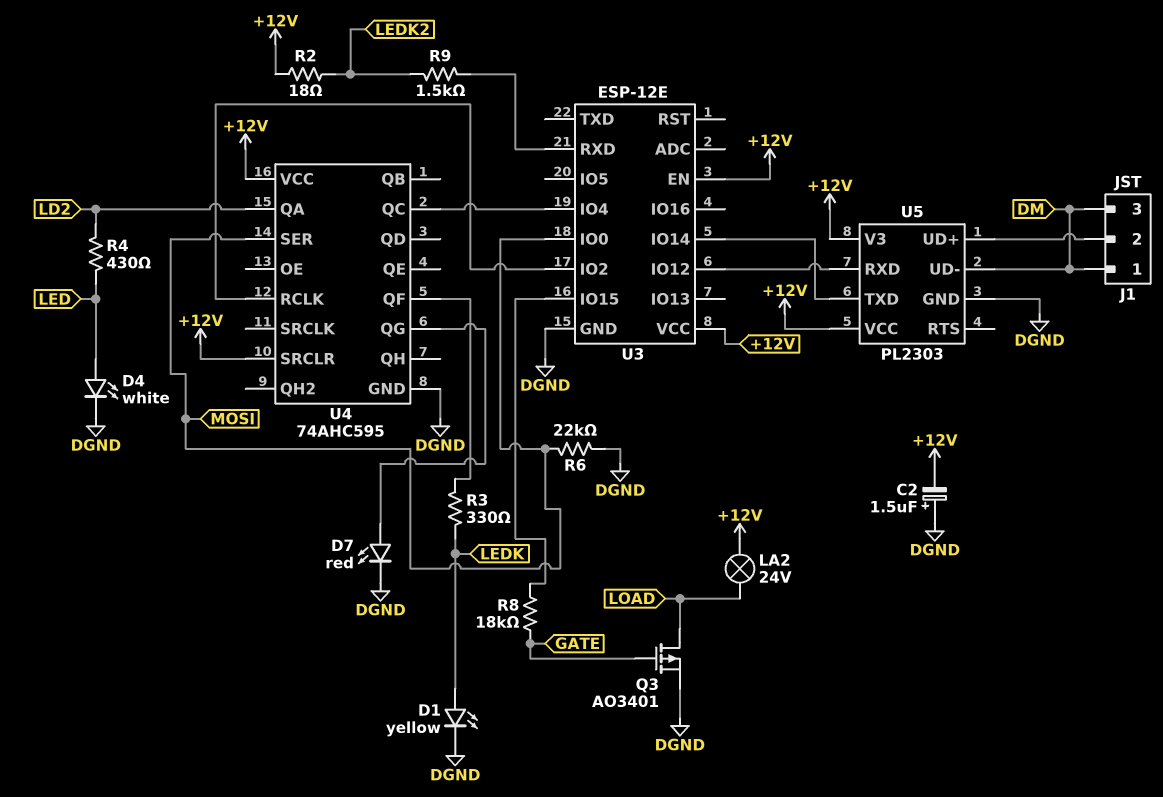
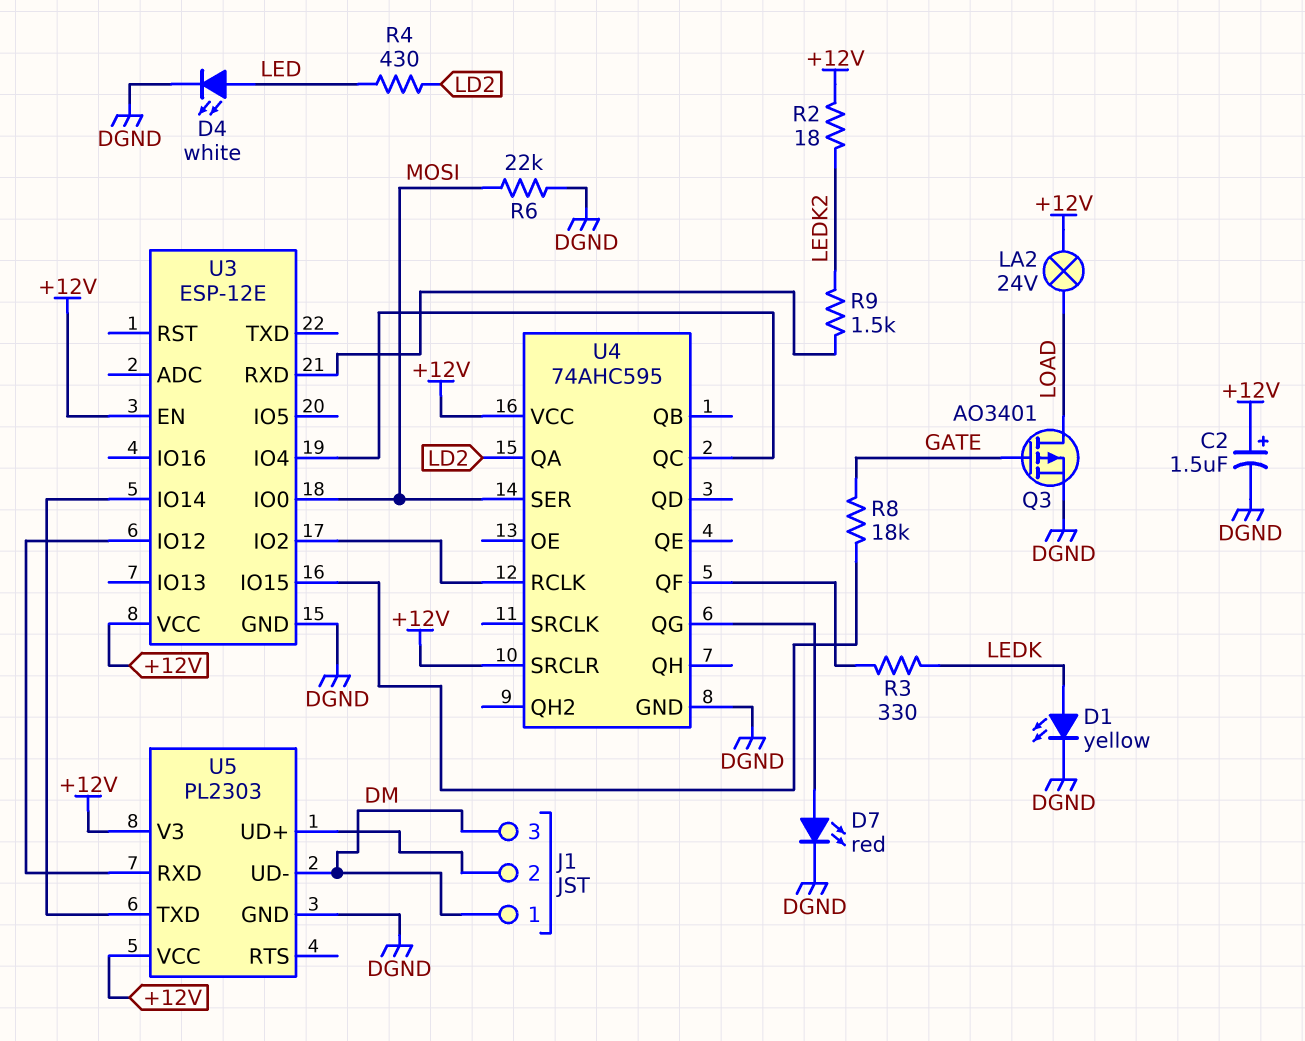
C2: 1.5uF (plus DGND, minus +12V) -> 1.5uF (plus +12V, minus DGND)

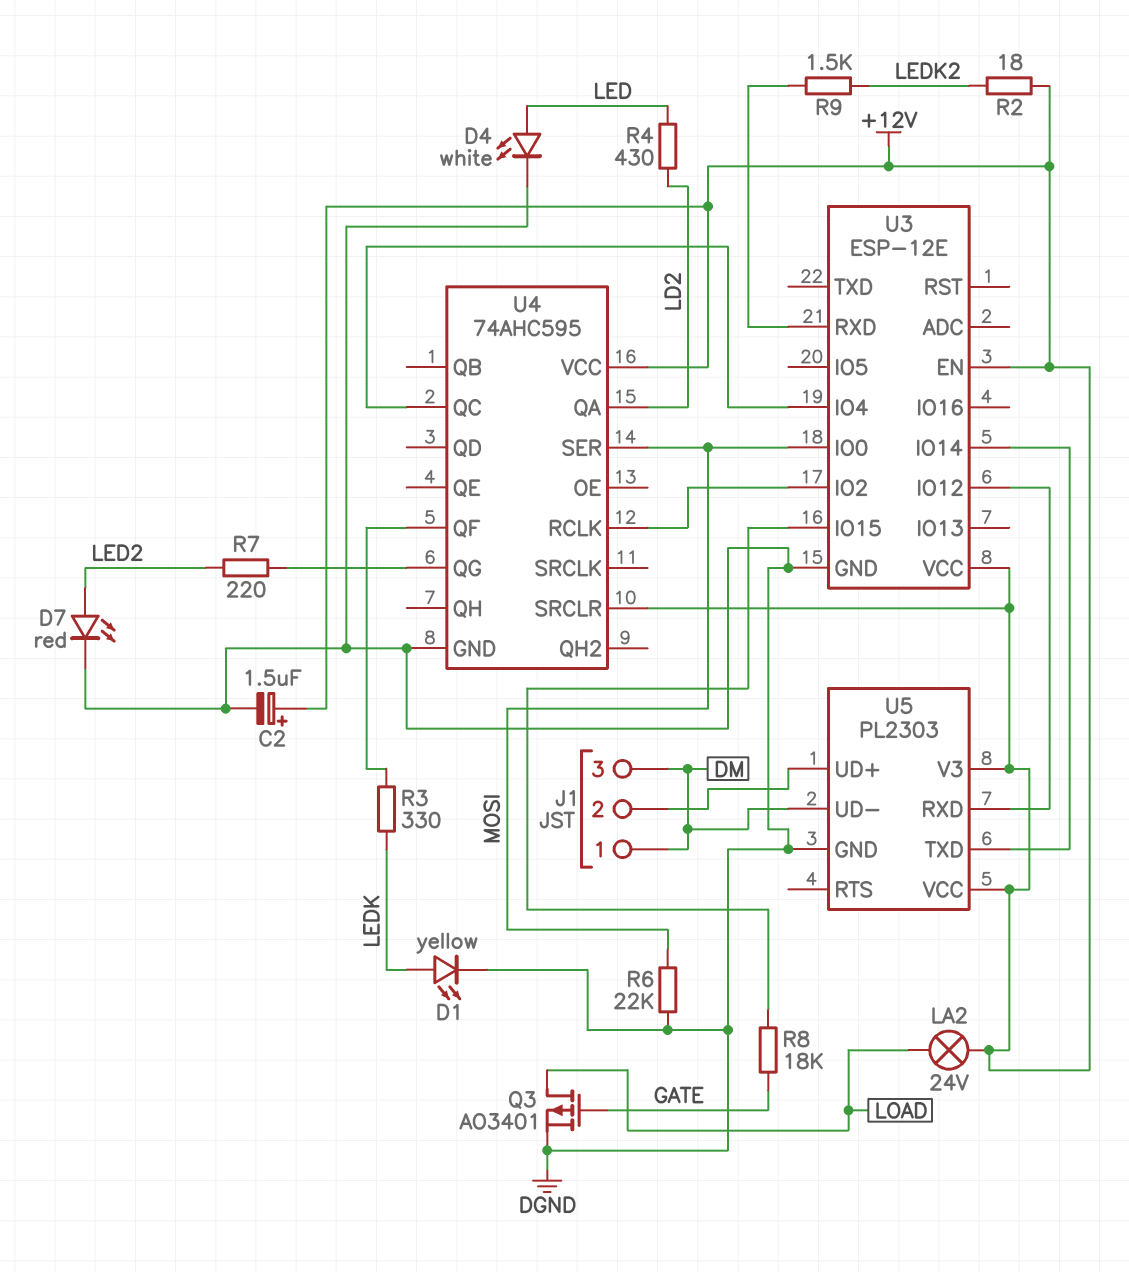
D7: LED red (A U4/QG, K DGND) -> LED red (A LED2, K DGND)
R7: none -> 220 (LED2, U4/QG)

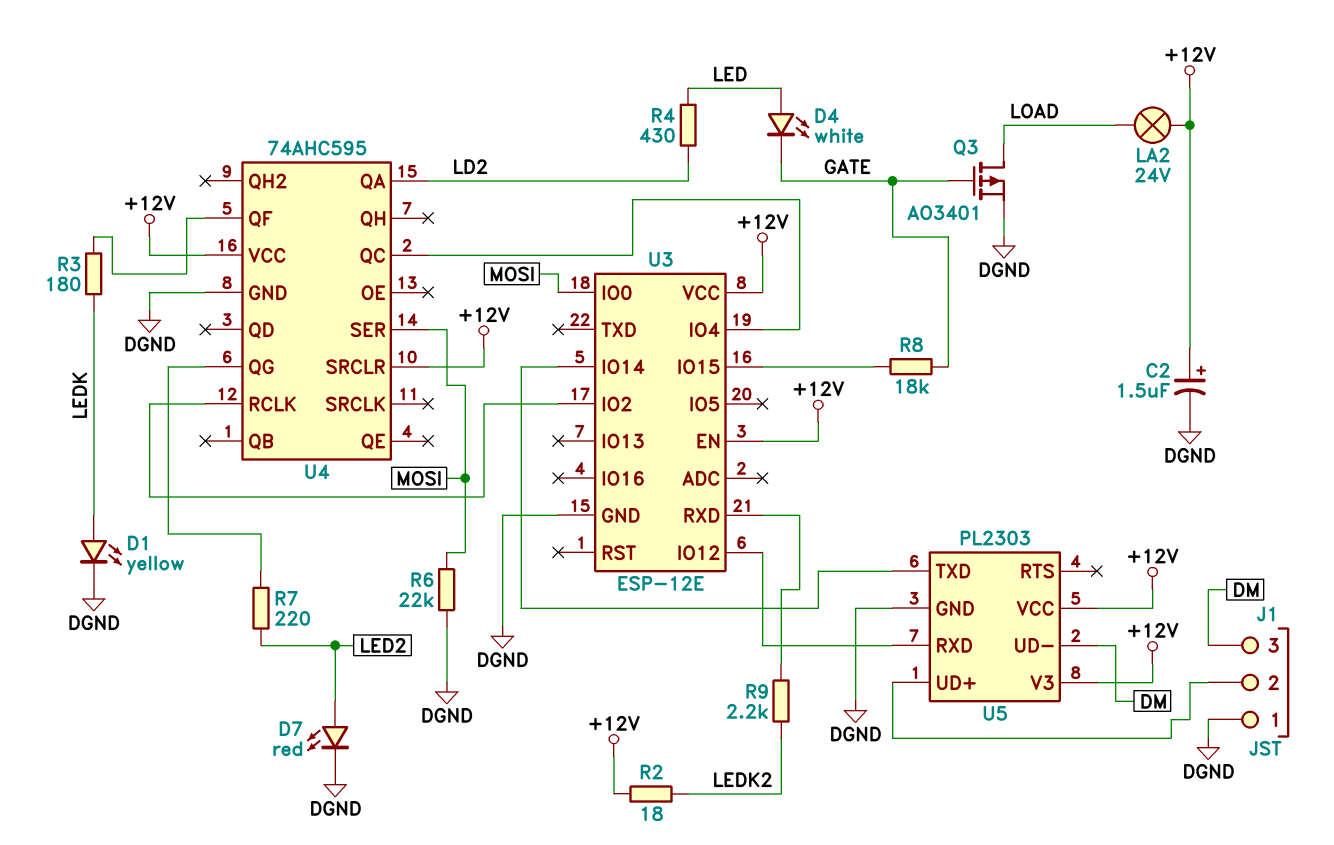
D4: LED white (A LED, K DGND) -> LED white (A LED, K GATE)
J1 pin 1: DM -> DGND
R3: 330 (LEDK, U4/QF) -> 180 (LEDK, U4/QF)
R9: 1.5k (LEDK2, U3/RXD) -> 2.2k (LEDK2, U3/RXD)

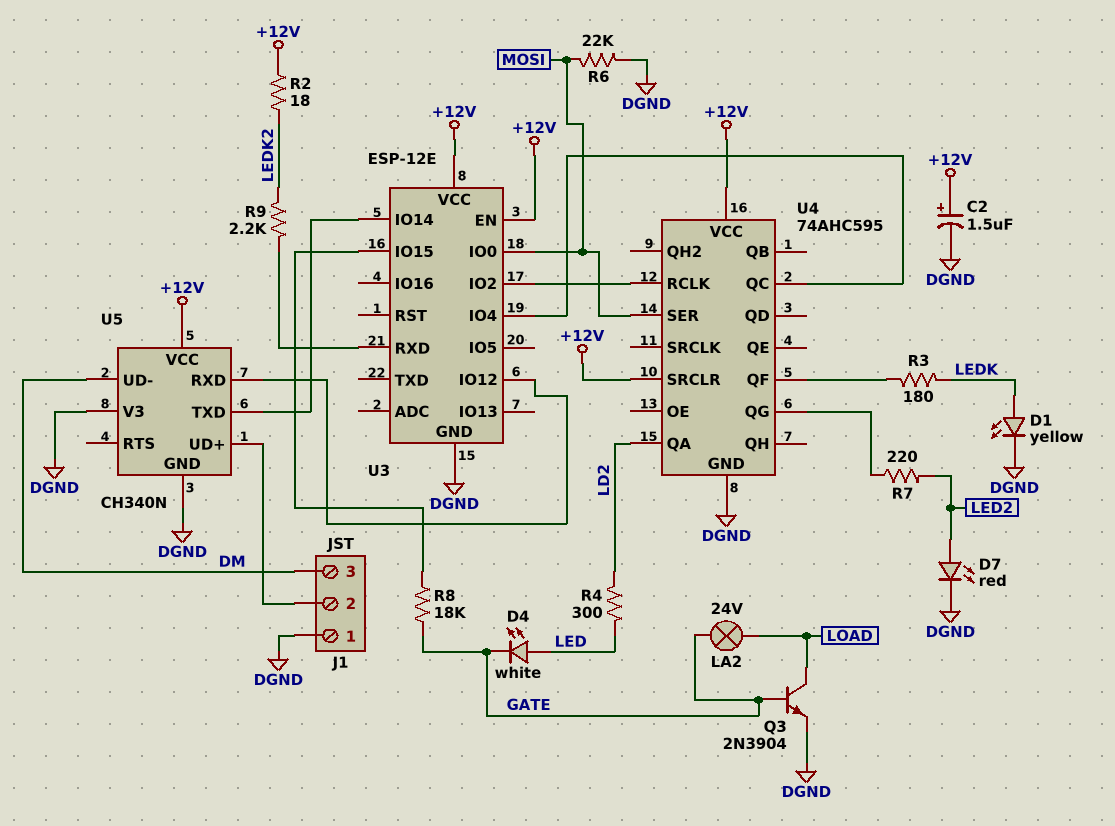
LA2: lamp 24V (+12V, LOAD) -> lamp 24V (GATE, LOAD)
Q3: PMOS AO3401 (G GATE, D LOAD, S DGND) -> NPN 2N3904 (B GATE, C LOAD, E DGND)
R4: 430 (LD2, LED) -> 300 (LD2, LED)
U5: PL2303 -> CH340N
U5 pin V3: +12V -> DGND

